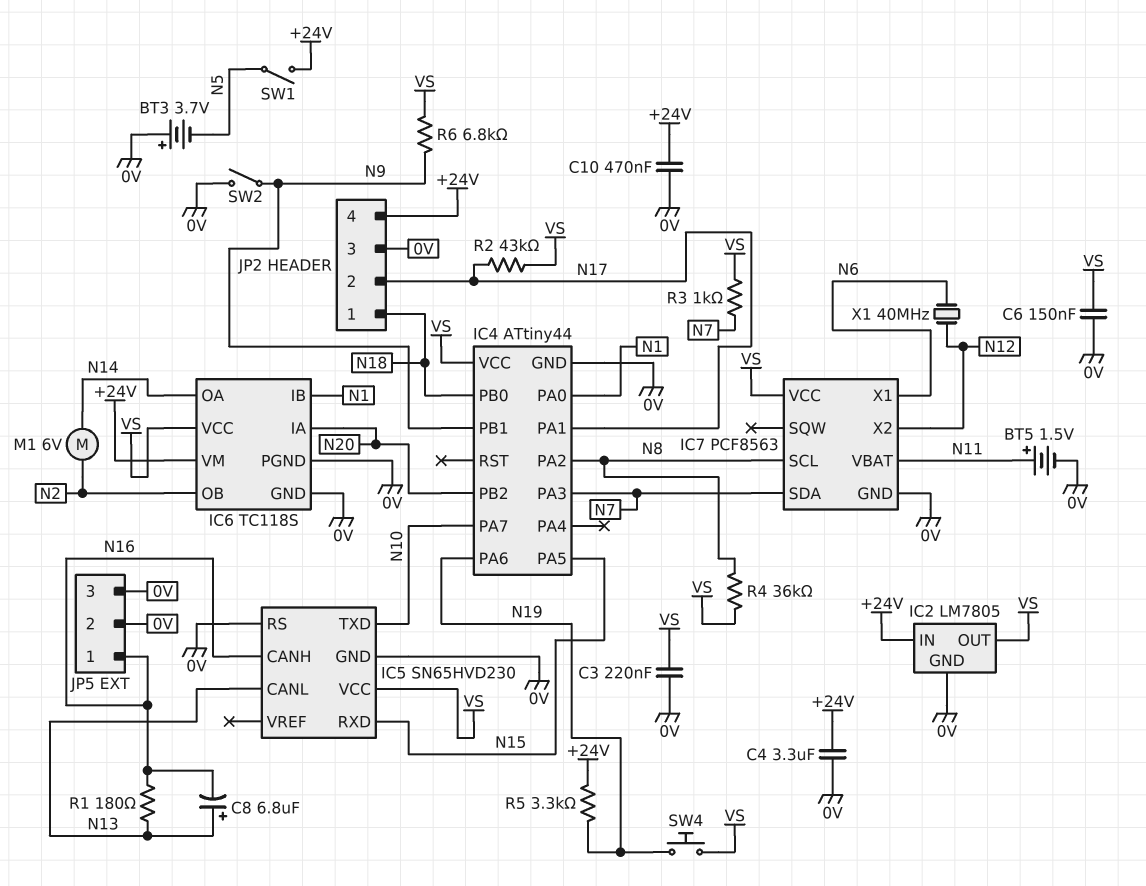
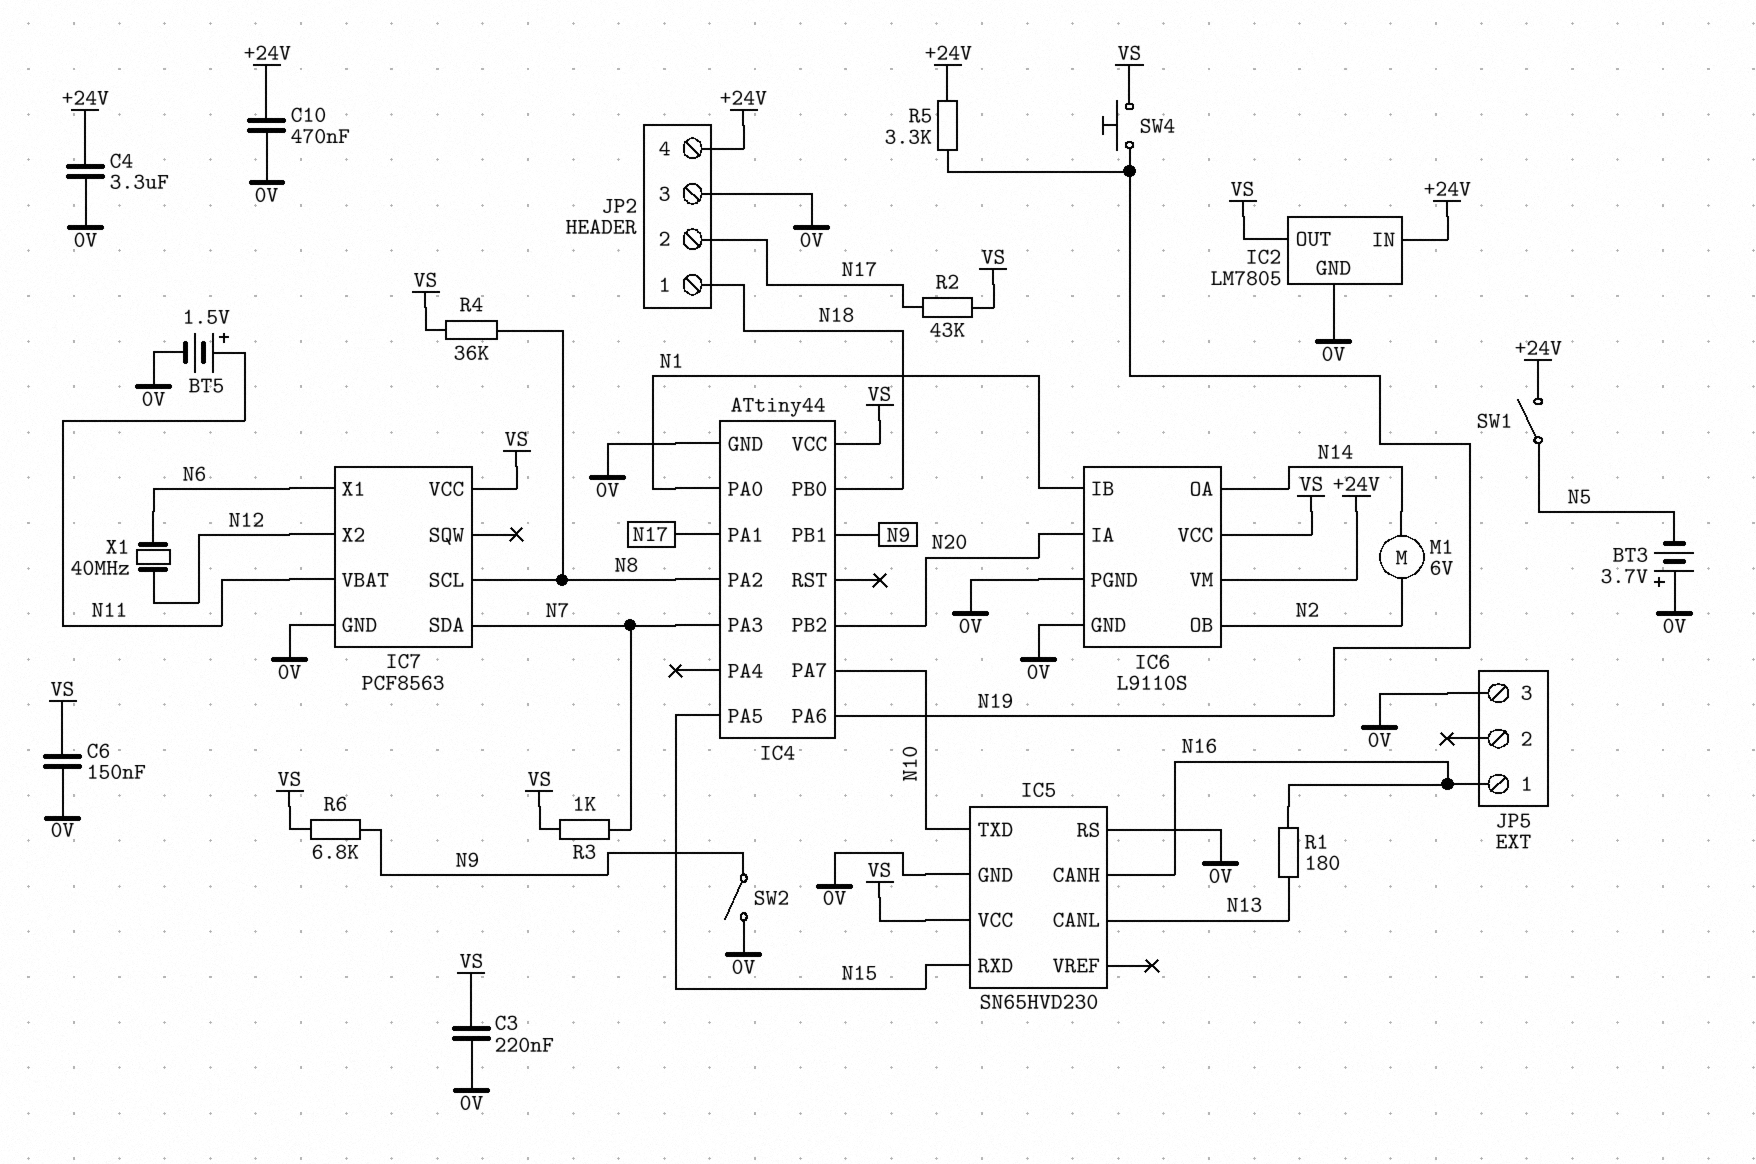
C8: 6.8uF (plus N13, minus N16) -> none
IC6: TC118S -> L9110S
JP5 pin 2: 0V -> none

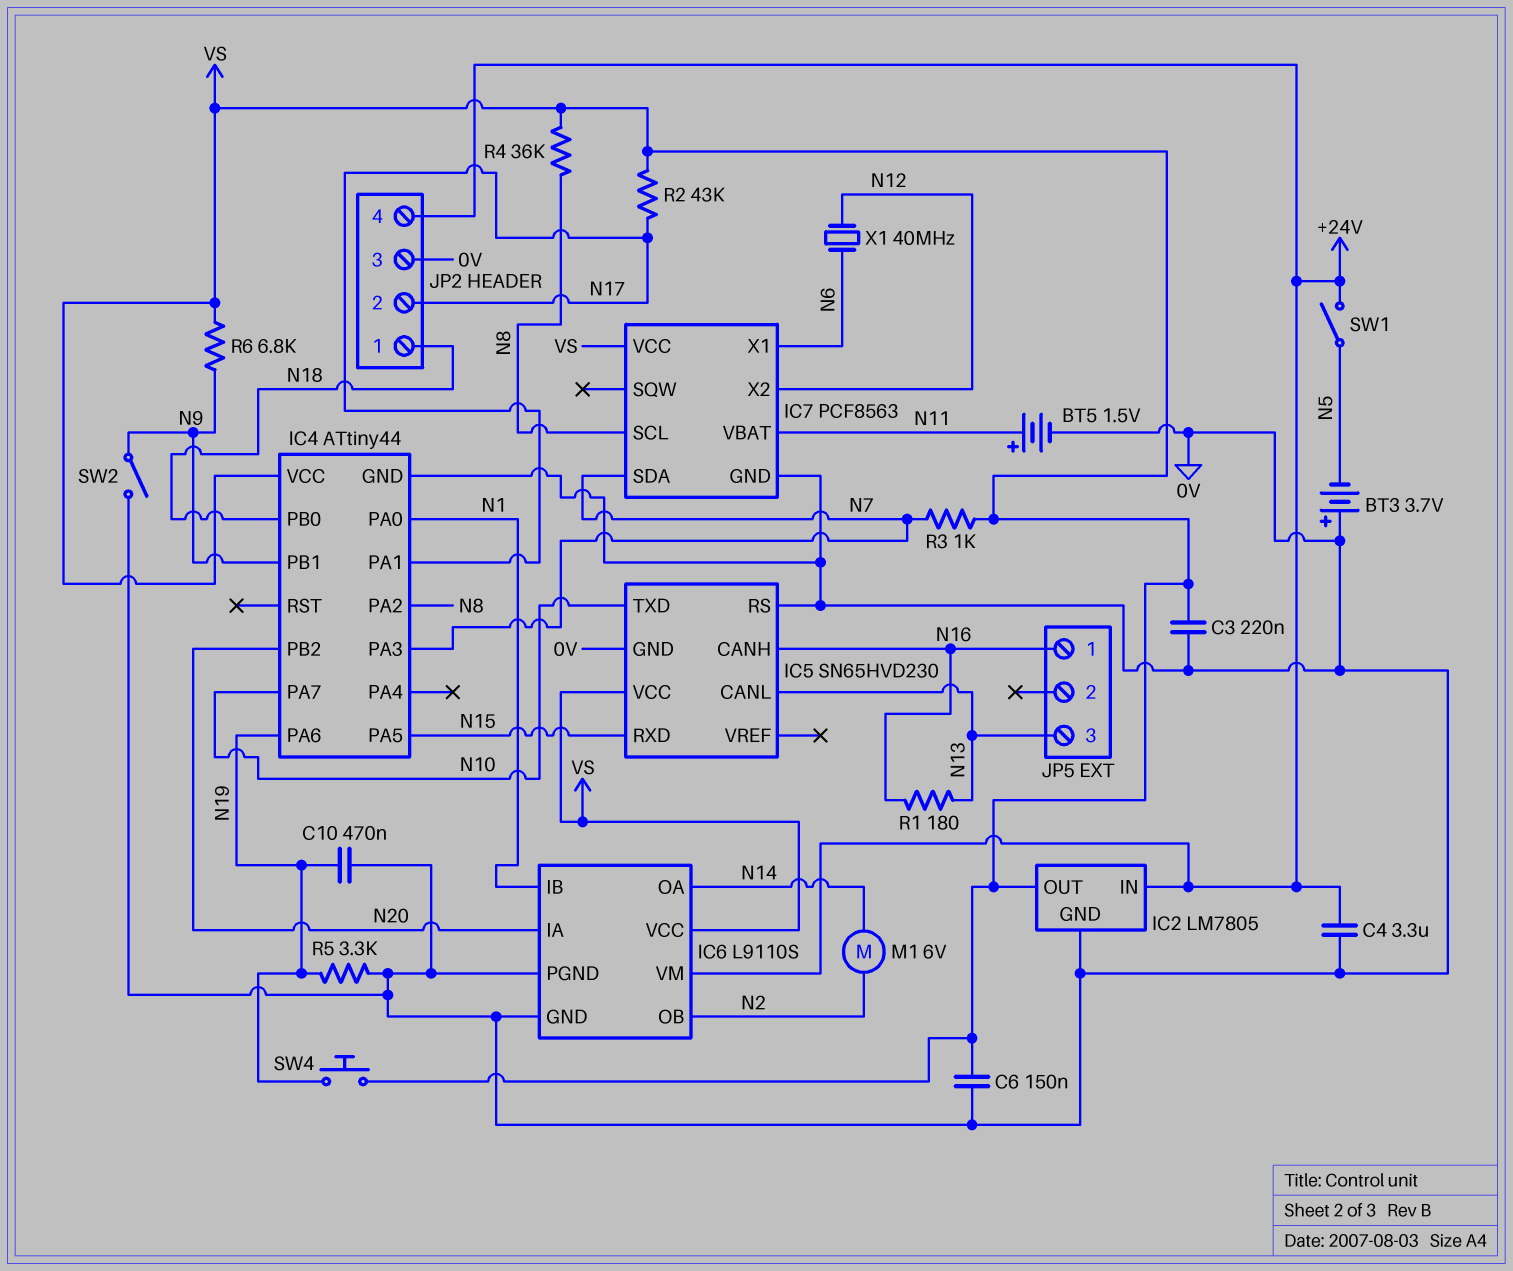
C10: 470nF (+24V, 0V) -> 470nF (0V, N19)
JP5 pin 3: 0V -> N13
R5: 3.3k (+24V, N19) -> 3.3k (0V, N19)

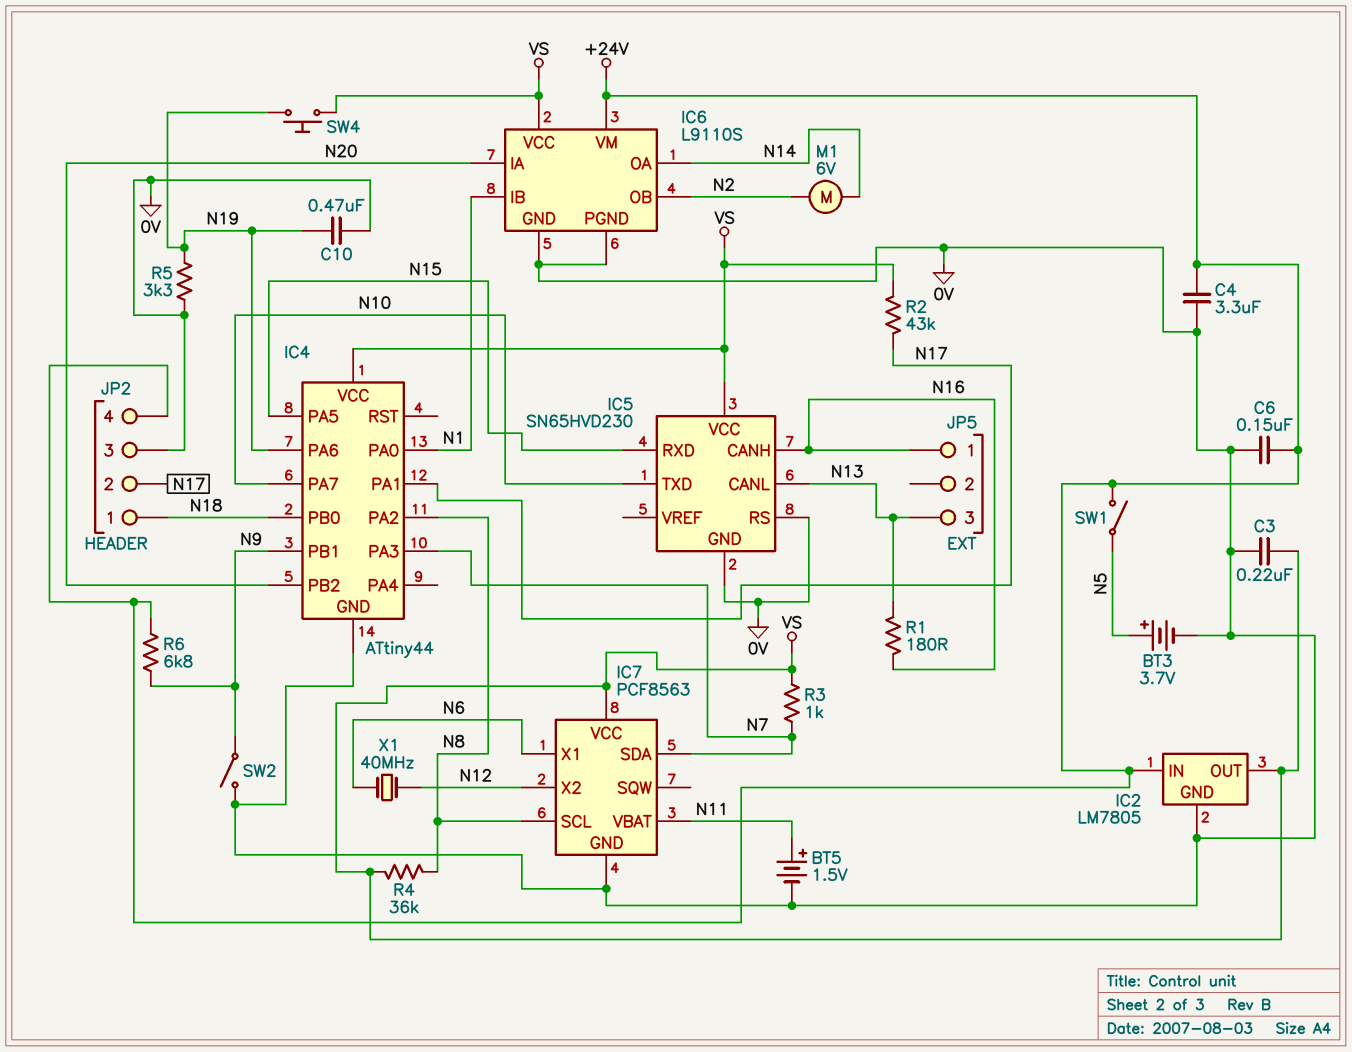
BT3: 3.7V (plus 0V, minus N5) -> 3.7V (plus N5, minus 0V)
C6: 150nF (0V, VS) -> 150nF (+24V, 0V)
R6: 6.8k (N9, VS) -> 6.8k (+24V, N9)

